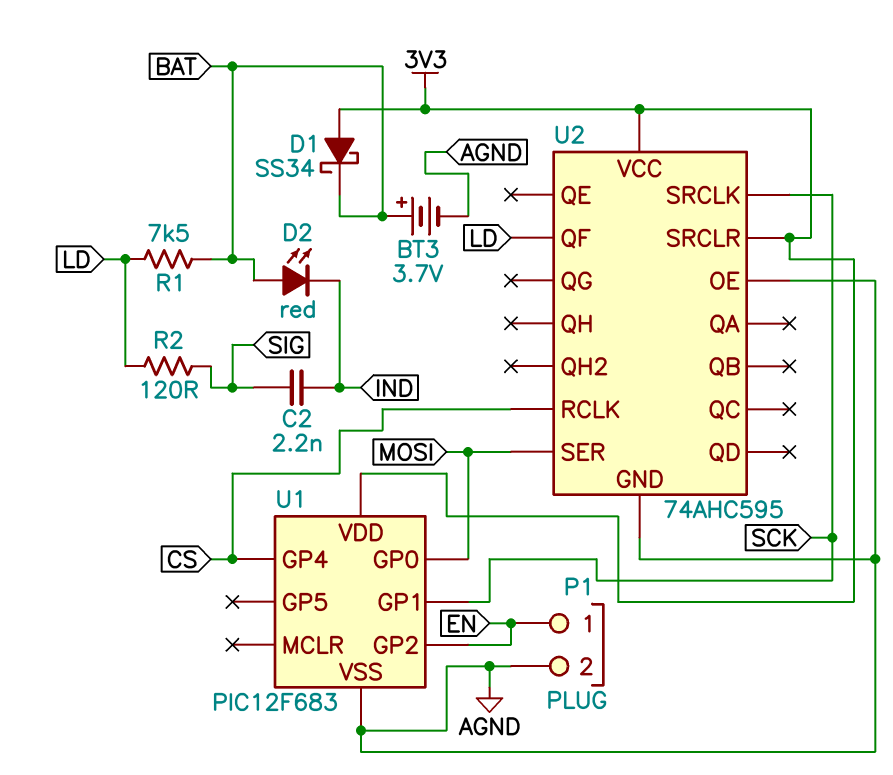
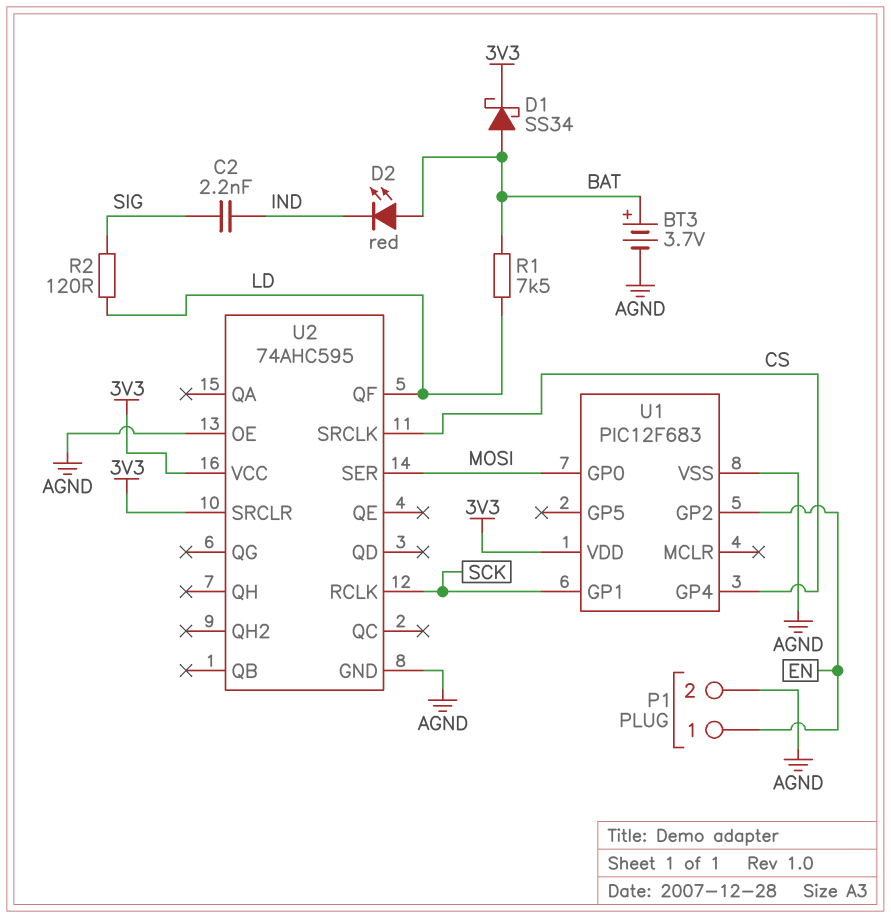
D1: schottky SS34 (A 3V3, K BAT) -> schottky SS34 (A BAT, K 3V3)
U2 pin RCLK: CS -> SCK
U2 pin SRCLK: SCK -> CS

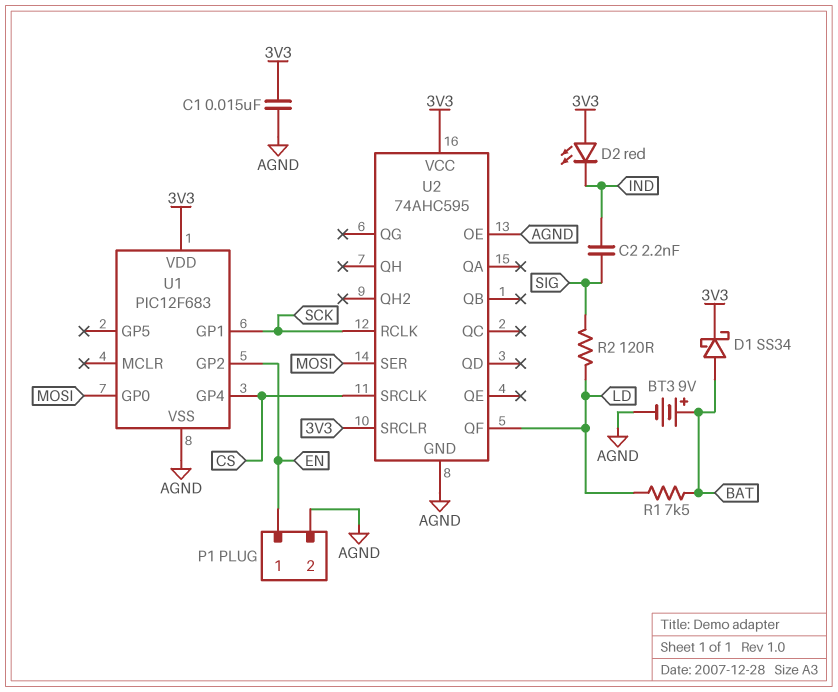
BT3: 3.7V (plus BAT, minus AGND) -> 9V (plus BAT, minus AGND)
C1: none -> 15nF (3V3, AGND)
D2: LED red (A BAT, K IND) -> LED red (A 3V3, K IND)

